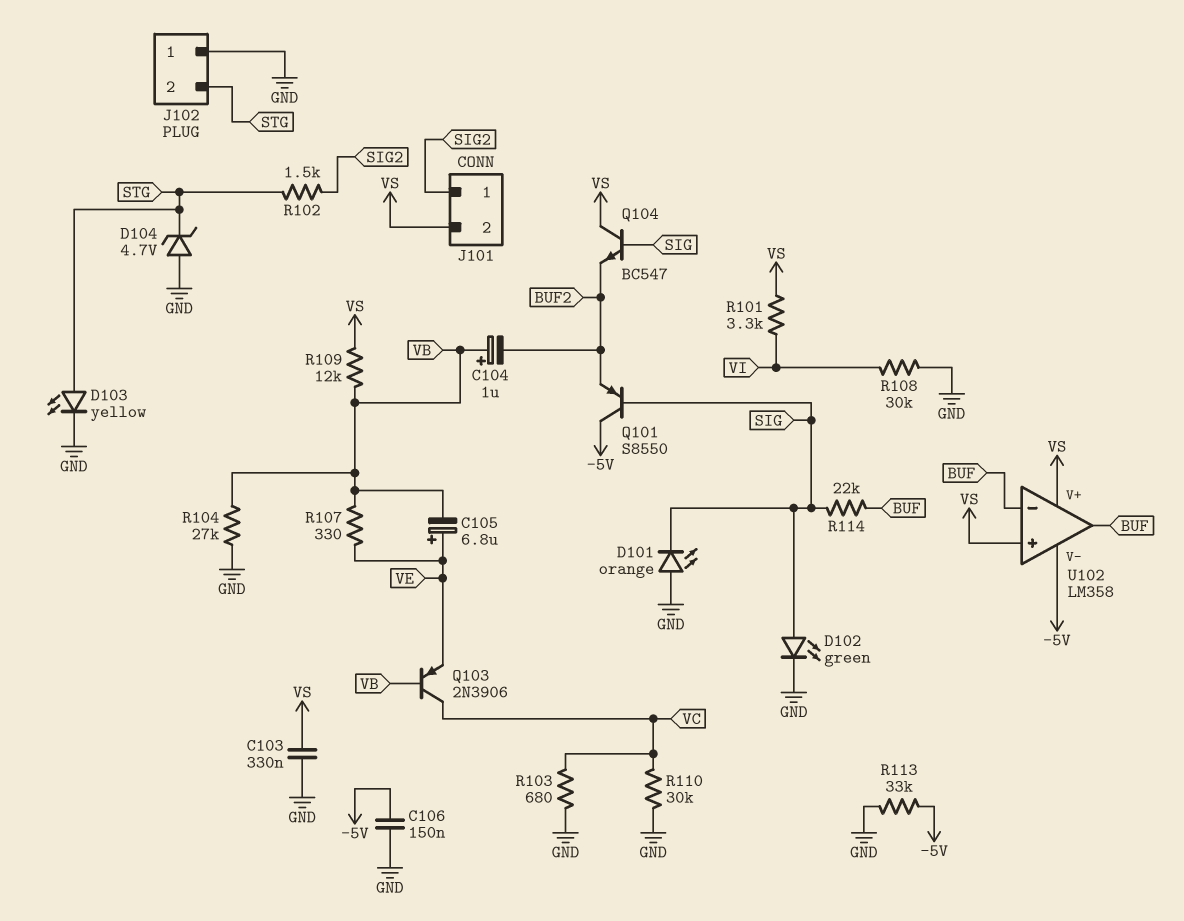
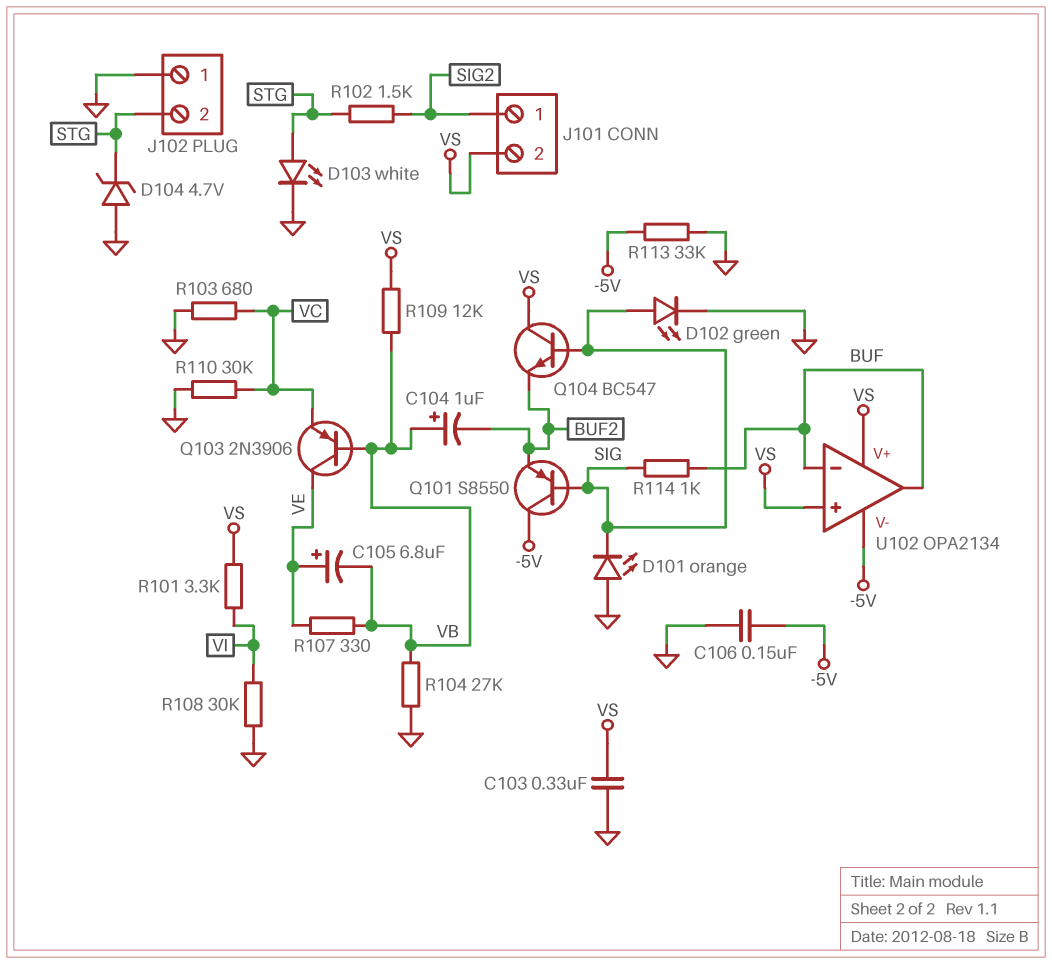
D103: LED yellow (A STG, K GND) -> LED white (A STG, K GND)
Q103: PNP 2N3906 (B VB, C VC, E VE) -> PNP 2N3906 (B VB, C VE, E VC)
R114: 22k (BUF, SIG) -> 1k (BUF, SIG)
U102: LM358 -> OPA2134

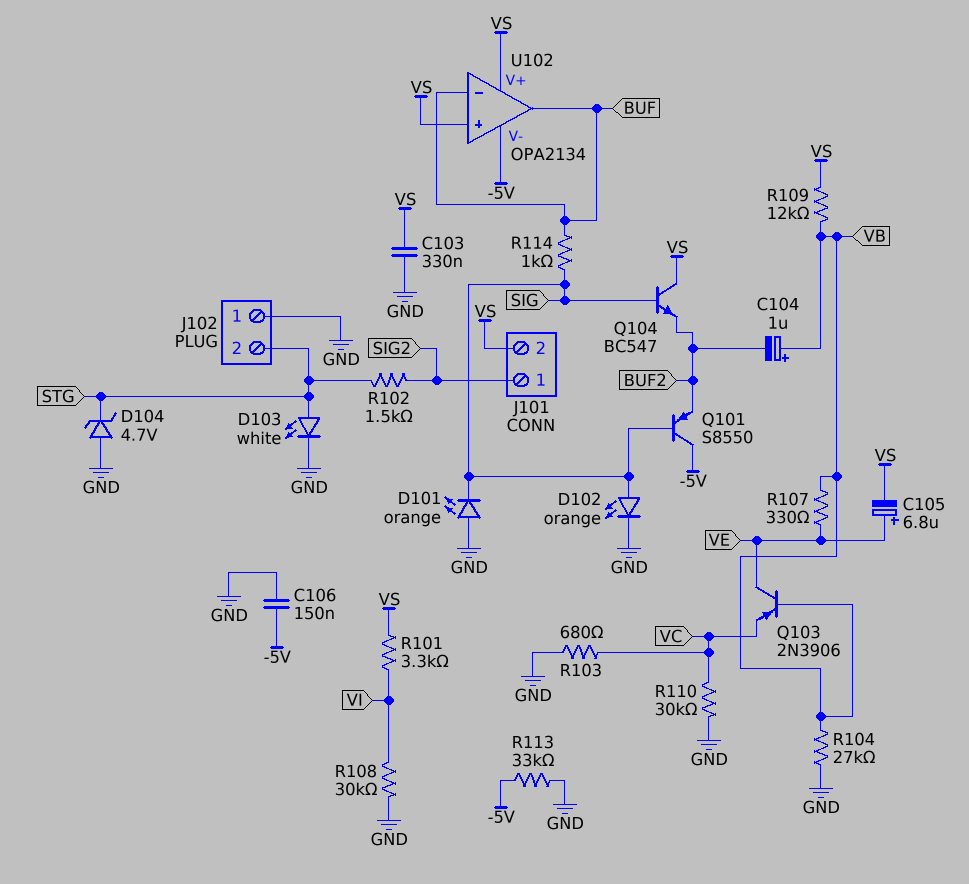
C105: 6.8uF (plus VE, minus VB) -> 6.8uF (plus VE, minus VS)
D102: LED green (A SIG, K GND) -> LED orange (A SIG, K GND)

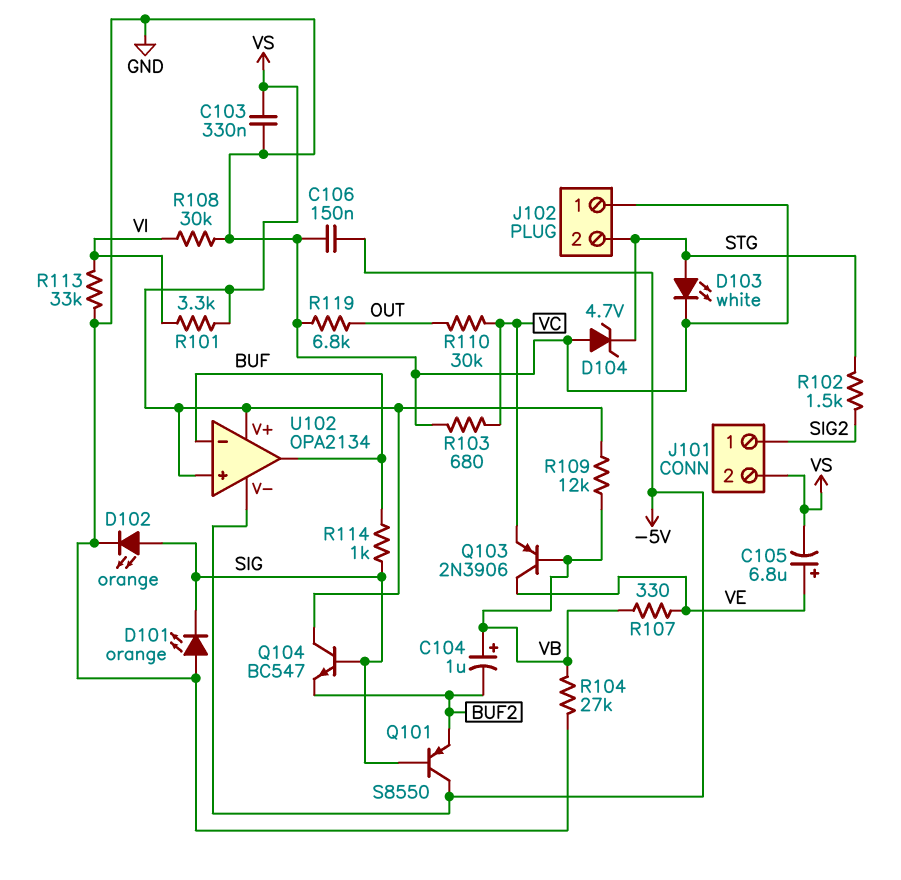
R110: 30k (GND, VC) -> 30k (OUT, VC)
R113: 33k (-5V, GND) -> 33k (GND, VI)
R119: none -> 6.8k (GND, OUT)

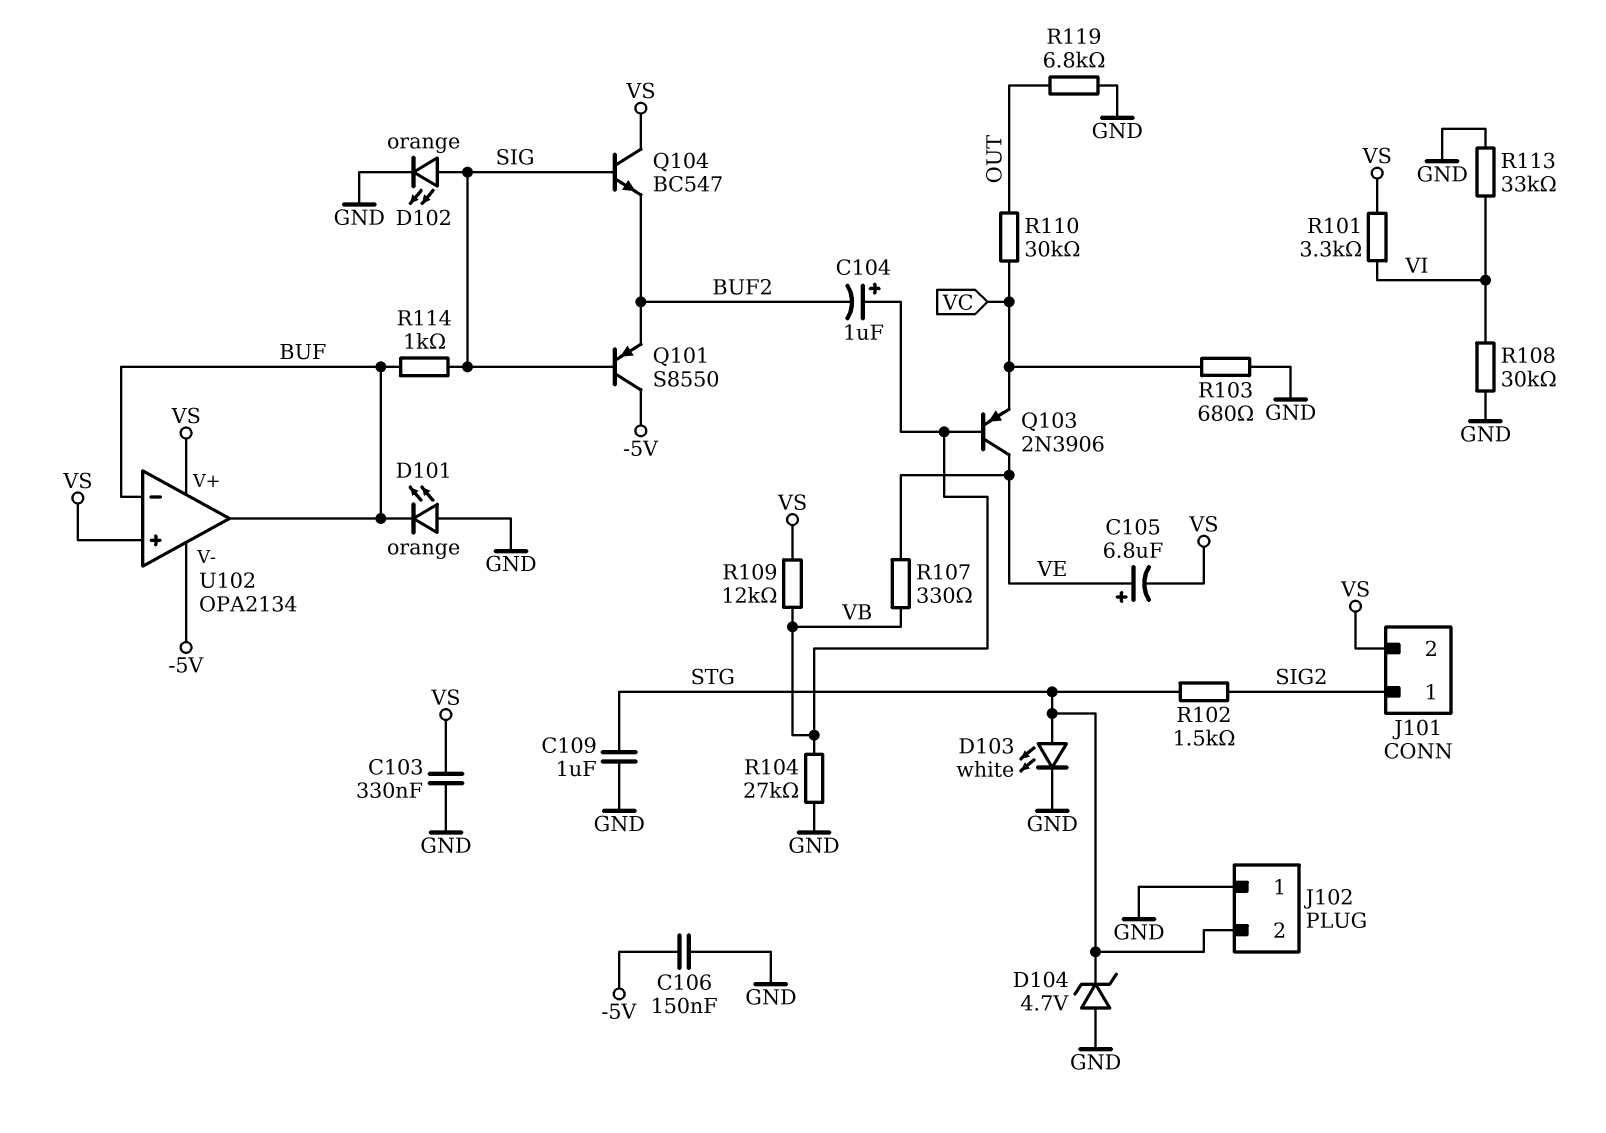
C109: none -> 1uF (GND, STG)
D101: LED orange (A GND, K SIG) -> LED orange (A GND, K BUF)

